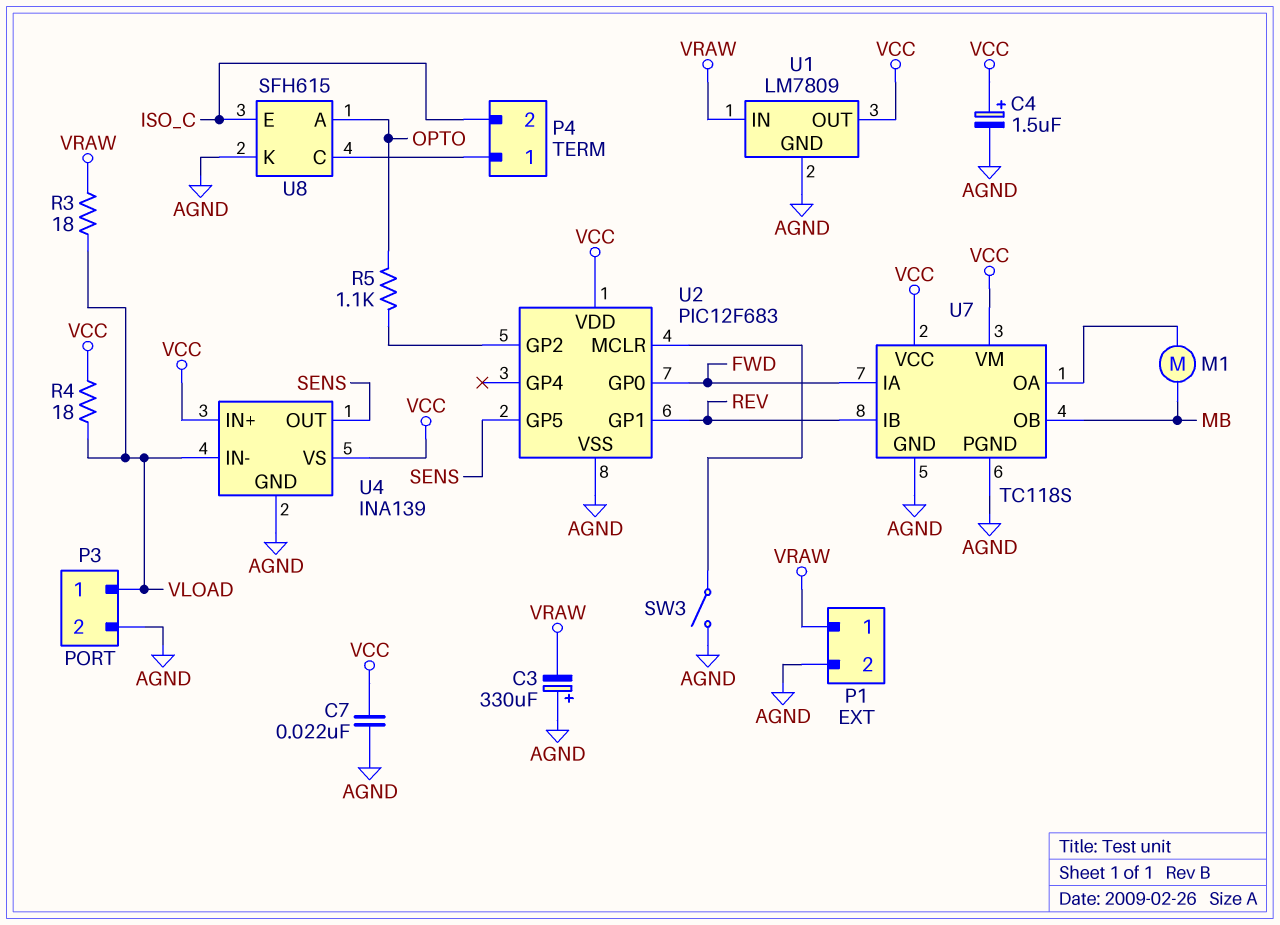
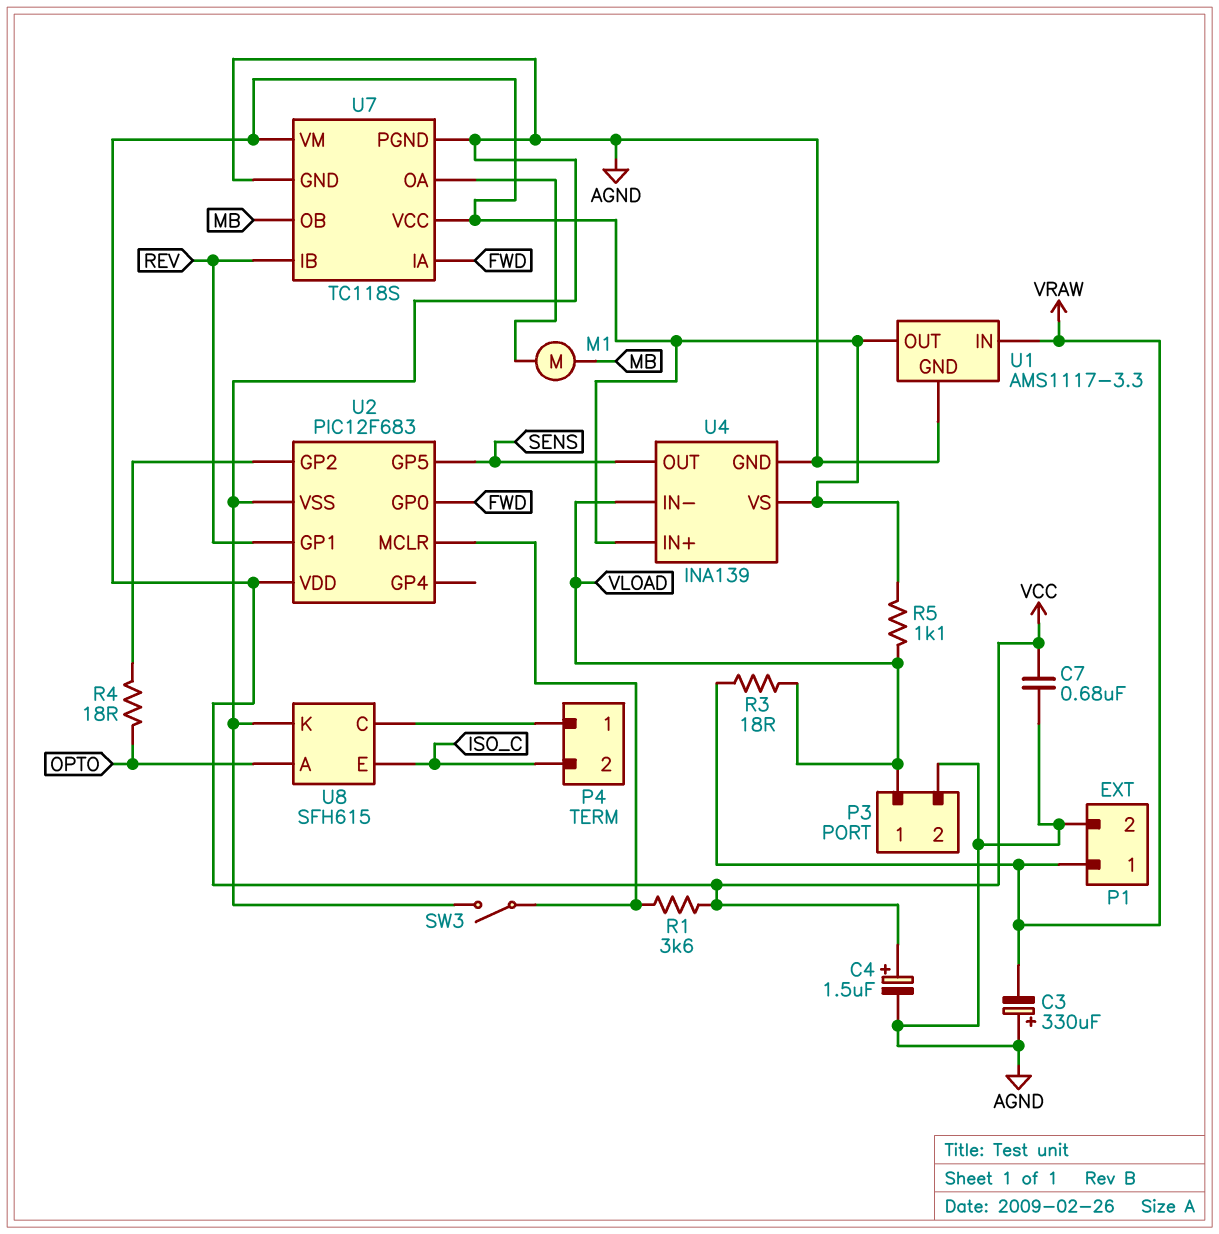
C7: 22nF (AGND, VCC) -> 680nF (AGND, VCC)
R1: none -> 3.6k (U2/MCLR, VCC)
R4: 18 (VCC, VLOAD) -> 18 (OPTO, U2/GP2)
R5: 1.1k (OPTO, U2/GP2) -> 1.1k (VCC, VLOAD)
U1: LM7809 -> AMS1117-3.3

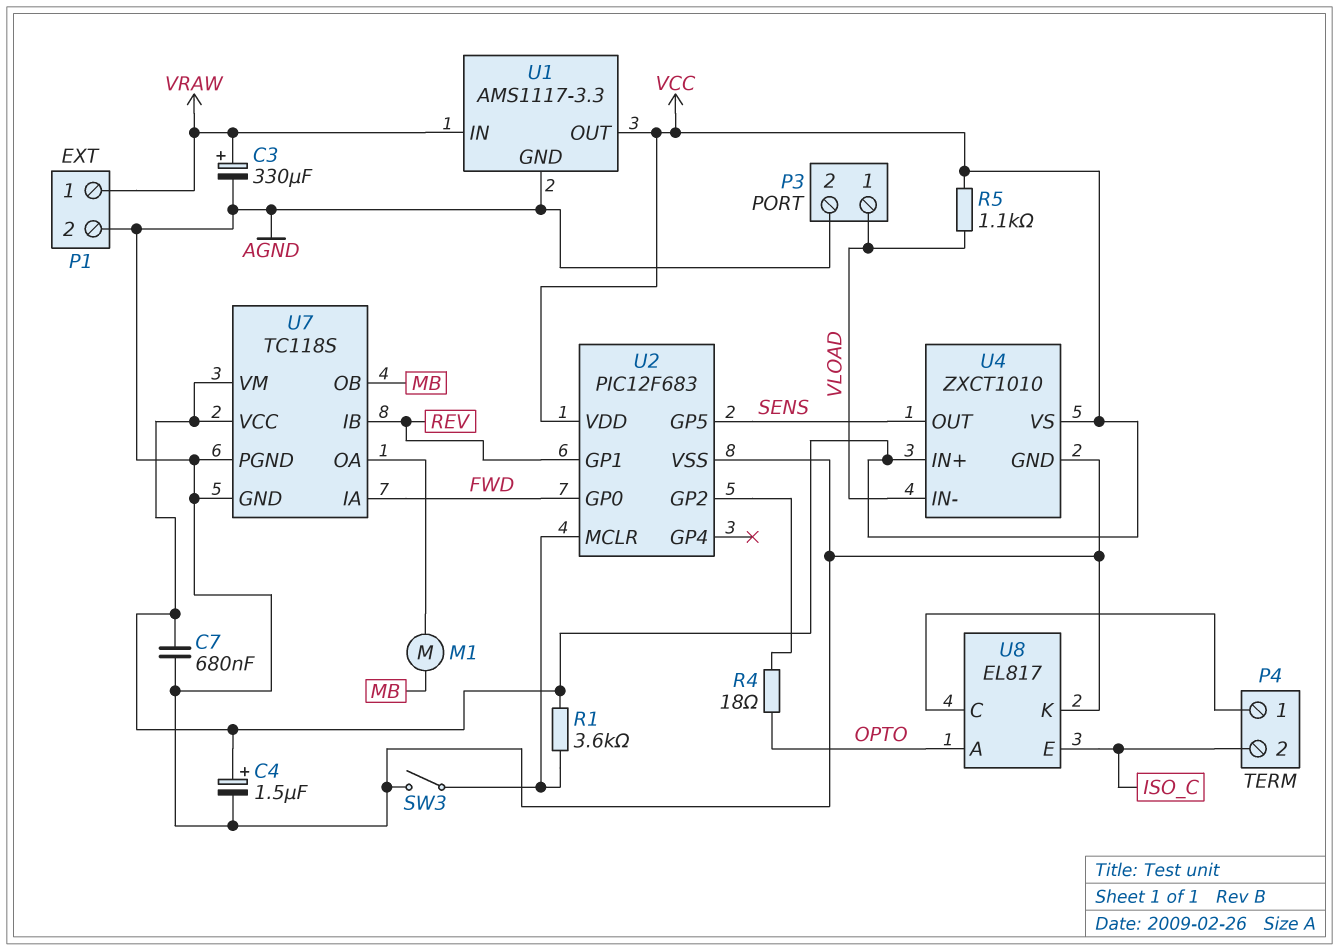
C3: 330uF (plus AGND, minus VRAW) -> 330uF (plus VRAW, minus AGND)
R3: 18 (VLOAD, VRAW) -> none
U4: INA139 -> ZXCT1010
U8: SFH615 -> EL817

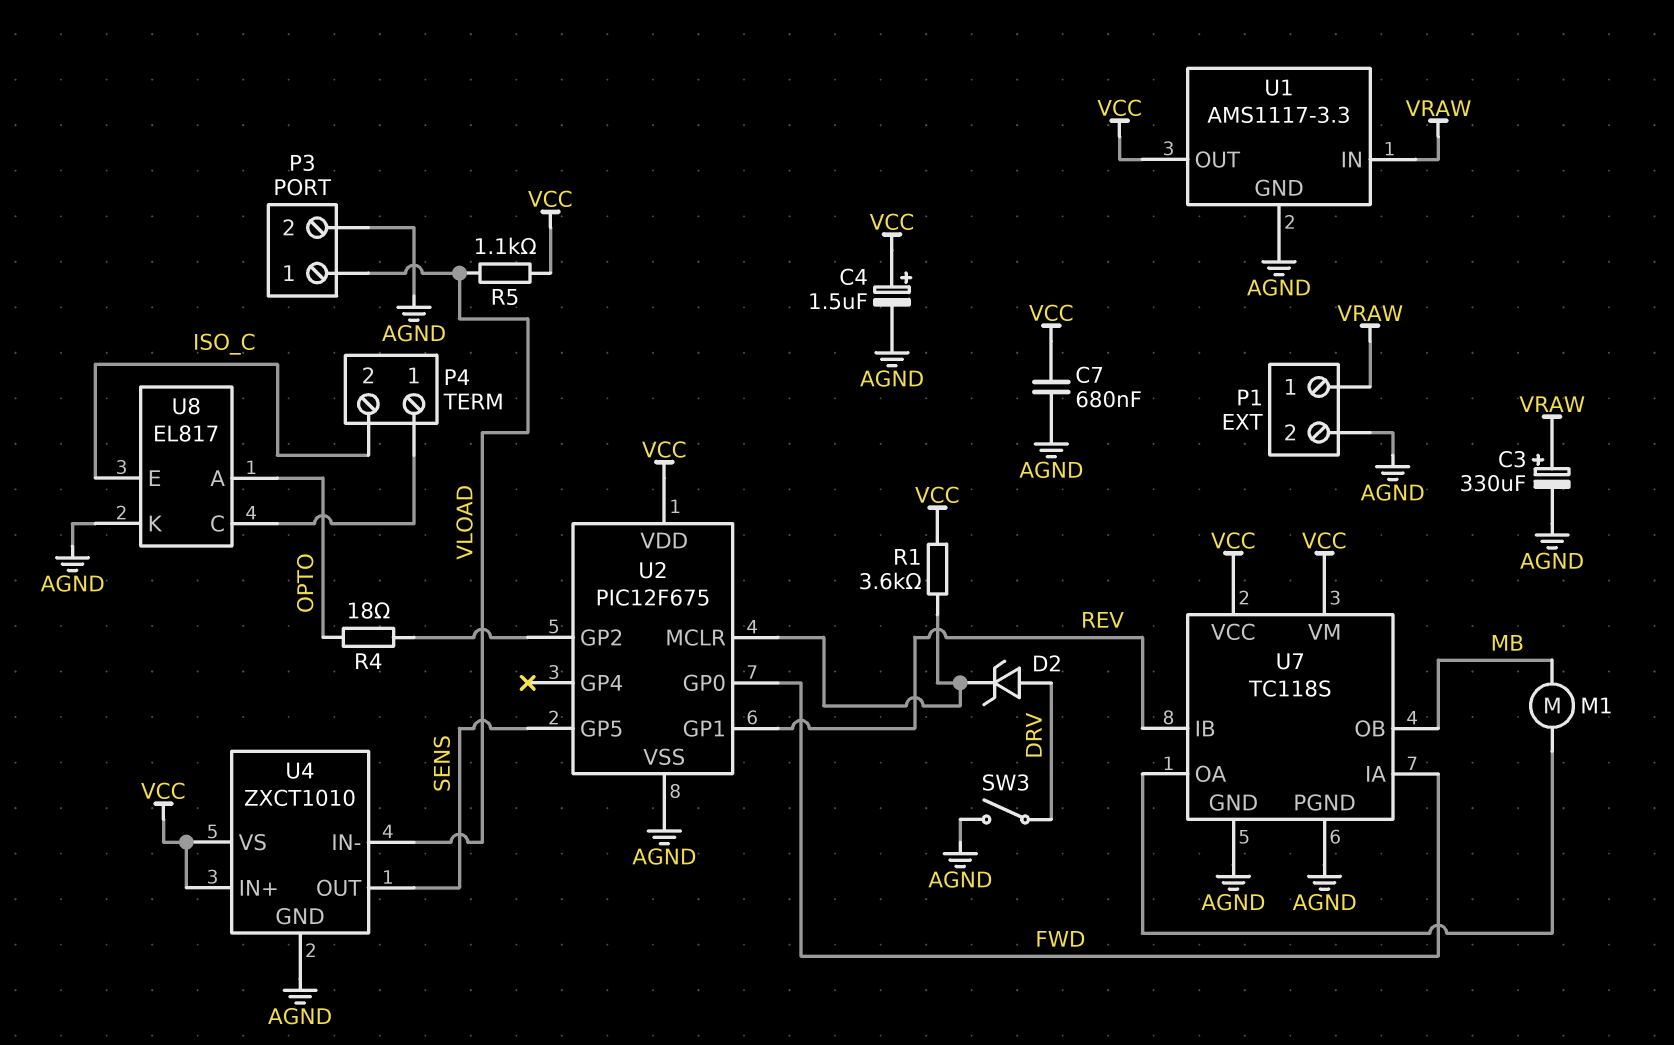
D2: none -> zener (A DRV, K U2/MCLR)
SW3: switch (AGND, U2/MCLR) -> switch (AGND, DRV)
U2: PIC12F683 -> PIC12F675

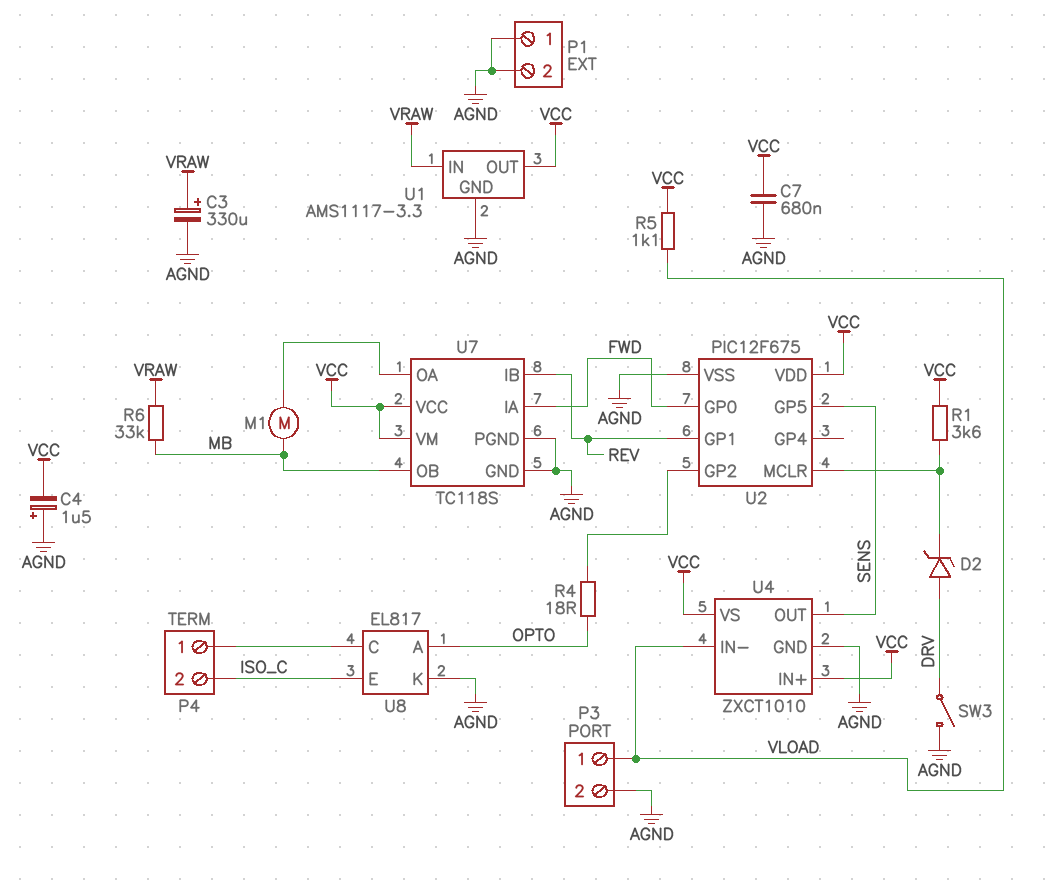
C4: 1.5uF (plus VCC, minus AGND) -> 1.5uF (plus AGND, minus VCC)
P1 pin 1: VRAW -> AGND
R6: none -> 33k (MB, VRAW)

